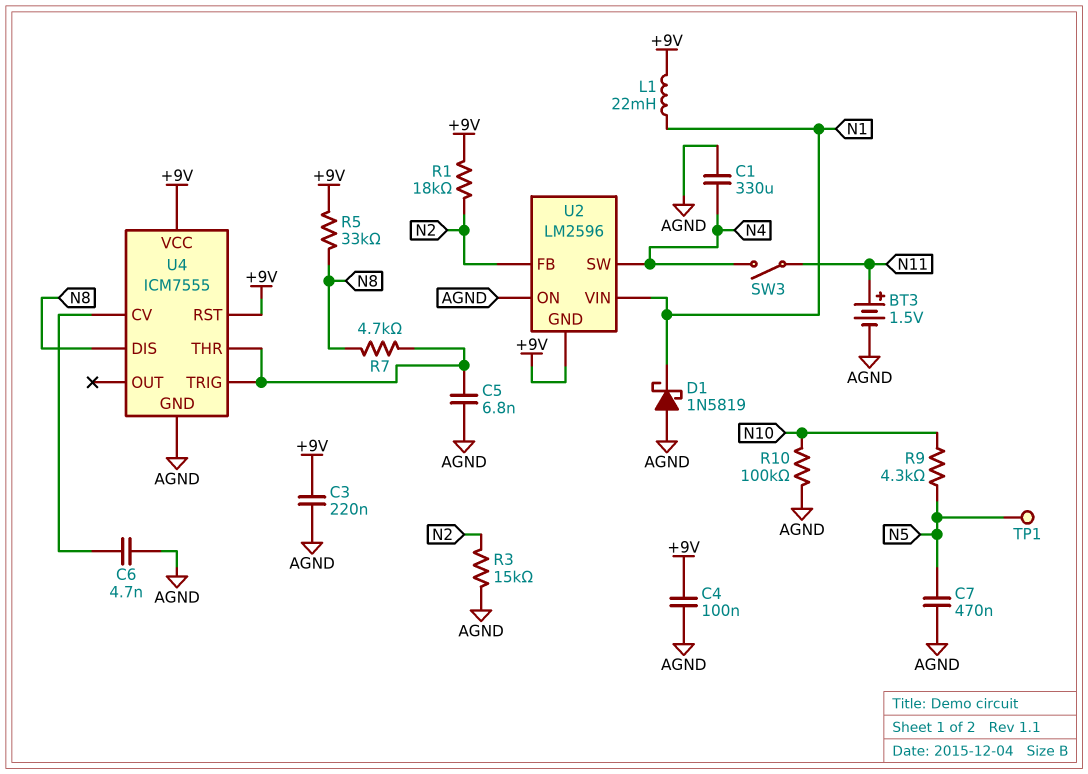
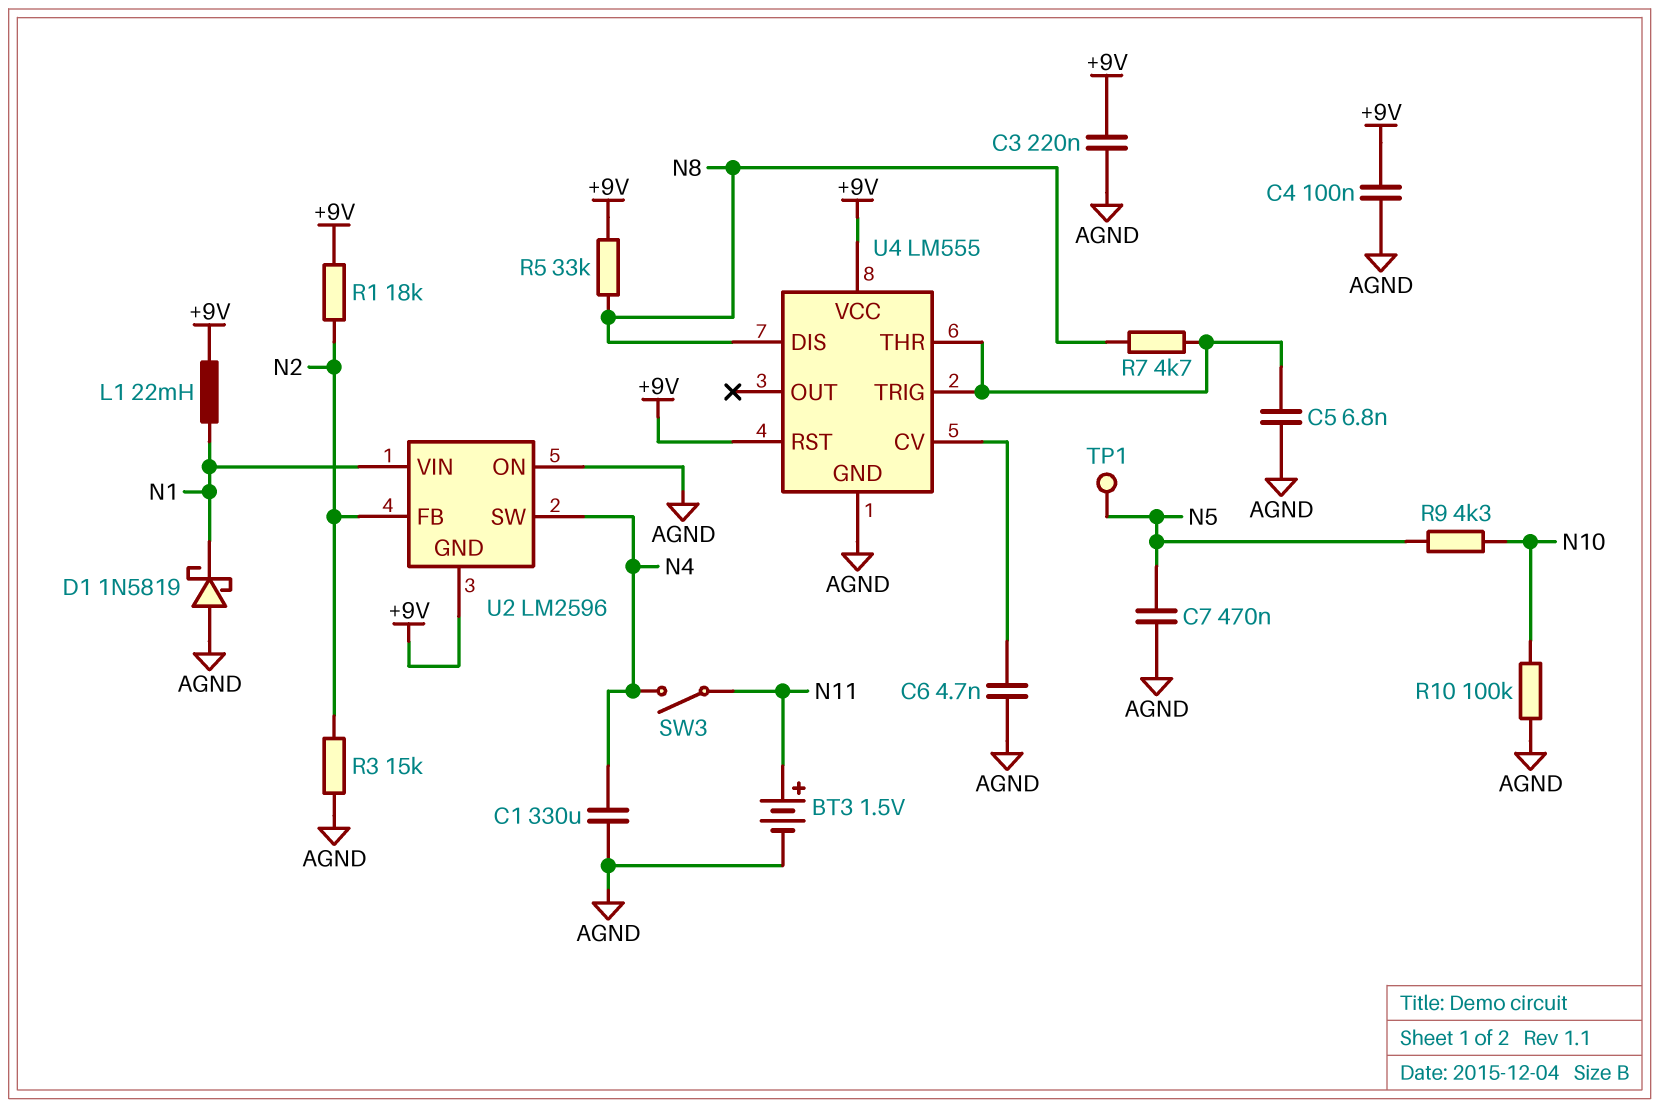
U4: ICM7555 -> LM555

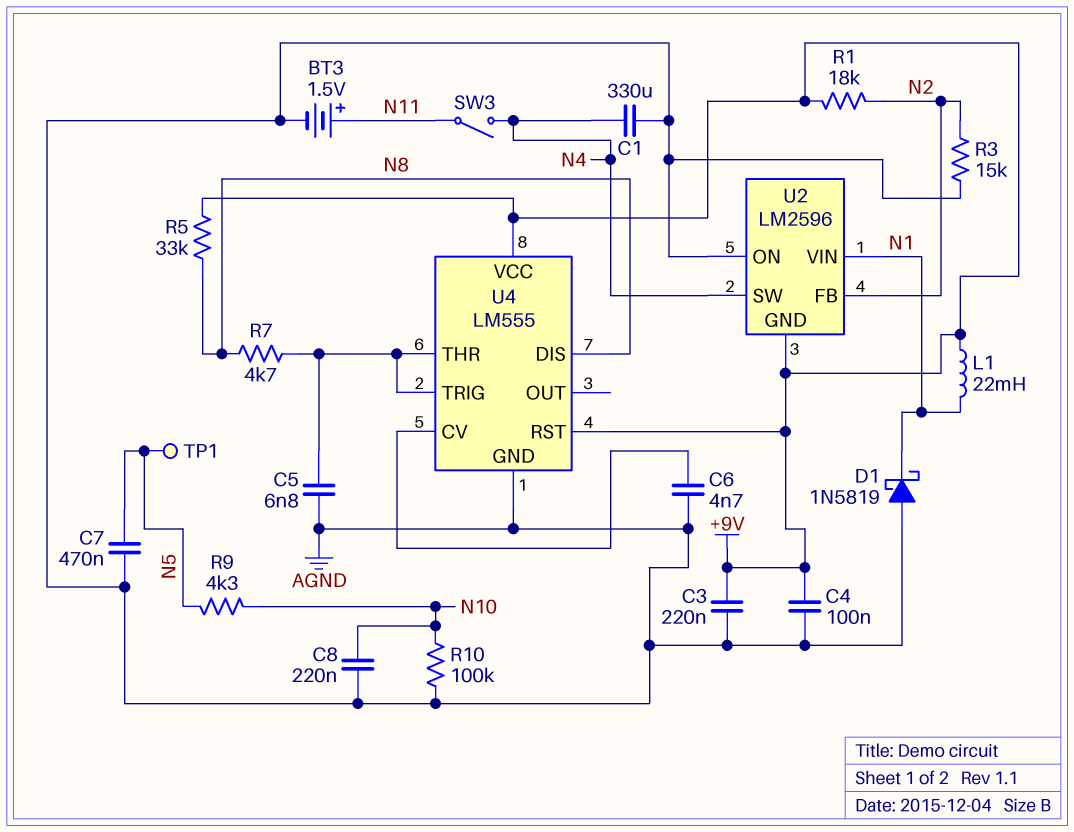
C8: none -> 220nF (AGND, N10)

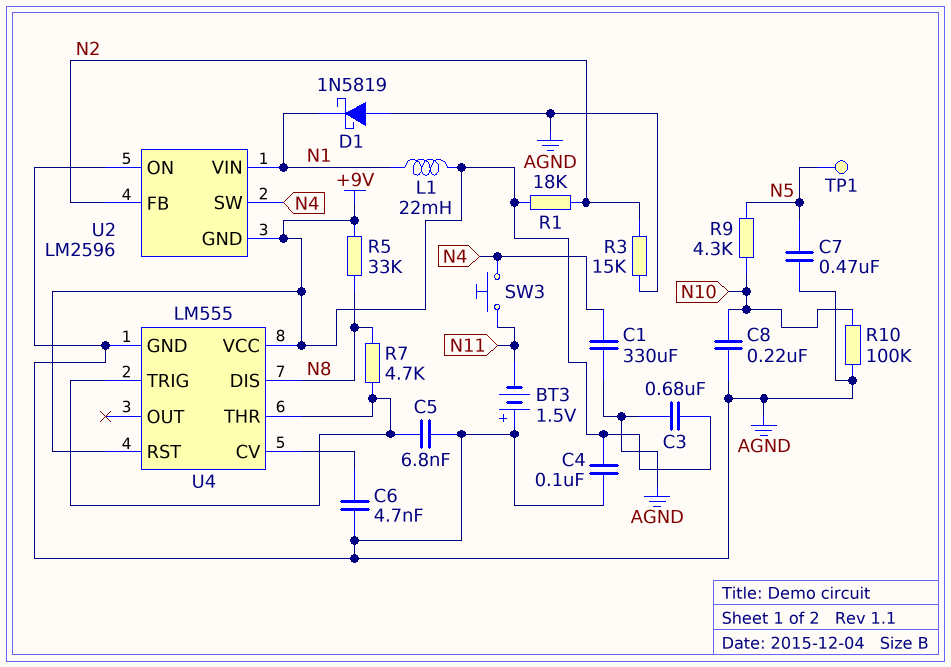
BT3: 1.5V (plus N11, minus AGND) -> 1.5V (plus AGND, minus N11)
C3: 220nF (+9V, AGND) -> 680nF (+9V, AGND)
SW3: switch (N4, N11) -> button (N4, N11)

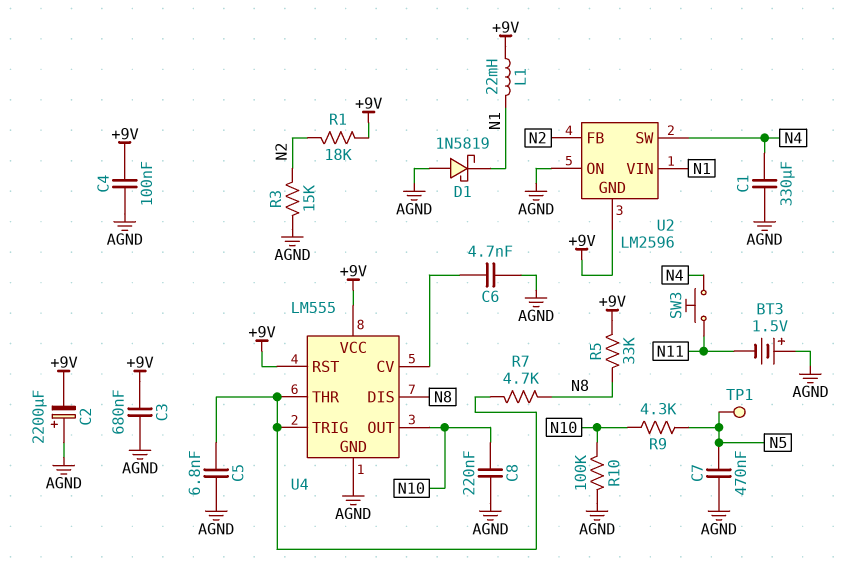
C2: none -> 2200uF (plus AGND, minus +9V)
U4 pin OUT: none -> N10

